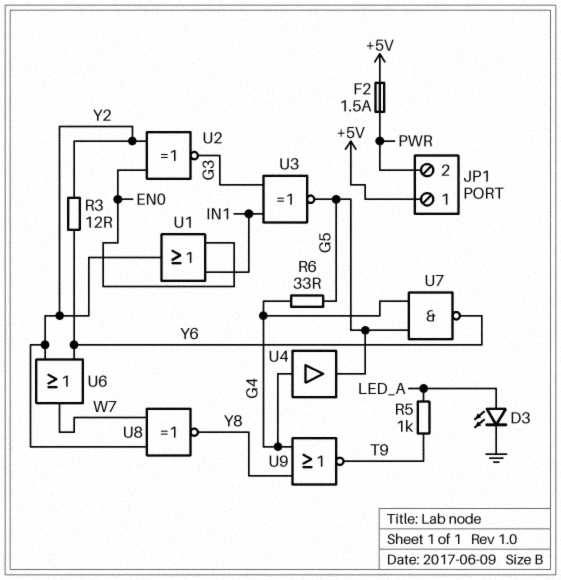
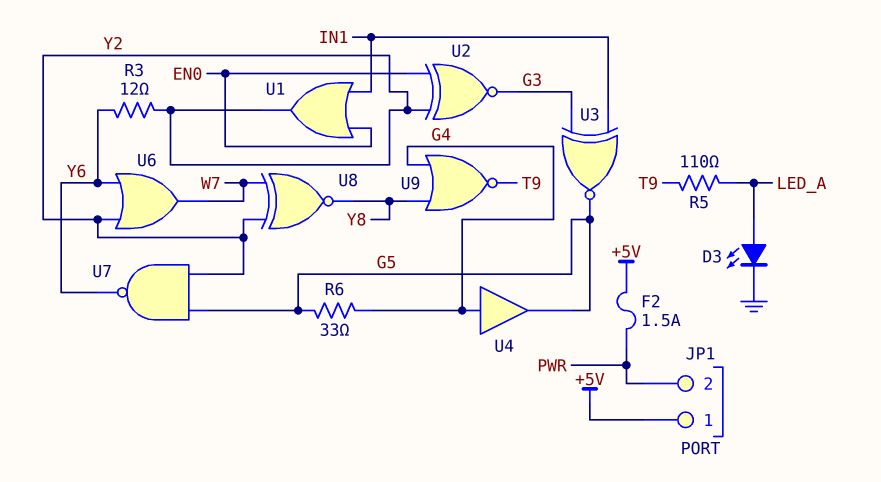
R5: 1k (LED_A, T9) -> 110 (LED_A, T9)
U7: NAND (in G4, in G5, out Y6) -> NAND (in G5, in Y2, out Y6)

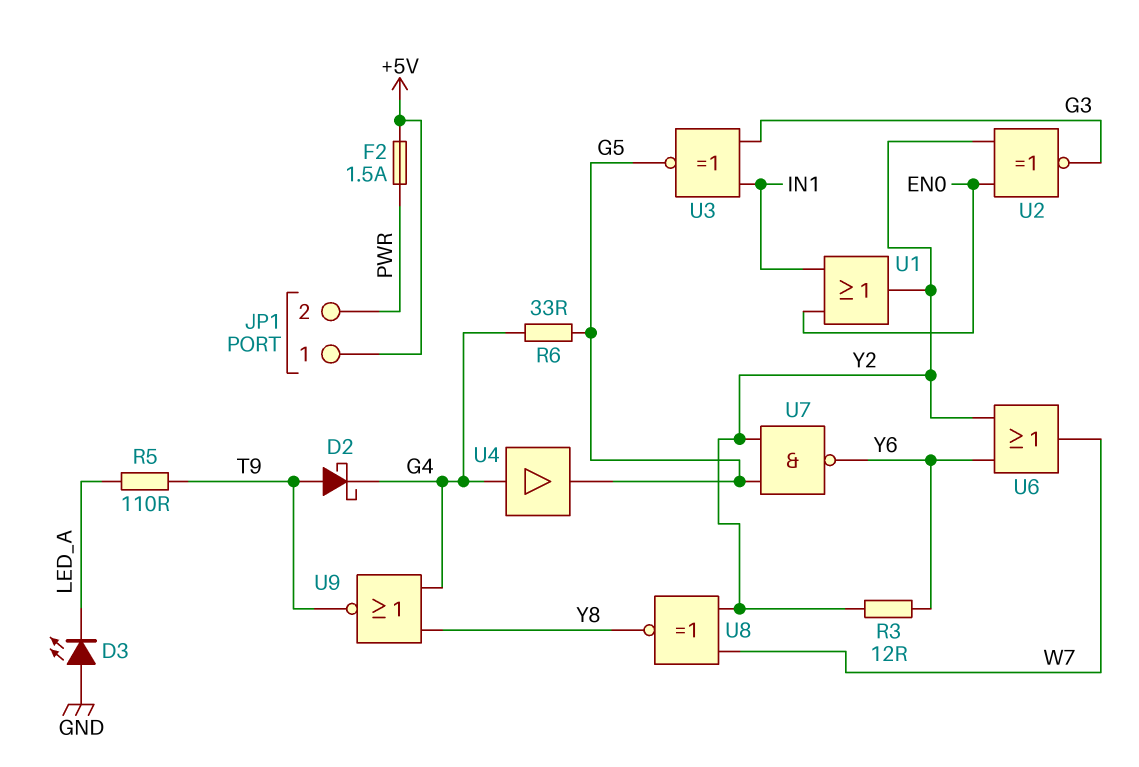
D2: none -> schottky (A T9, K G4)
D3: LED (A LED_A, K GND) -> LED (A GND, K LED_A)

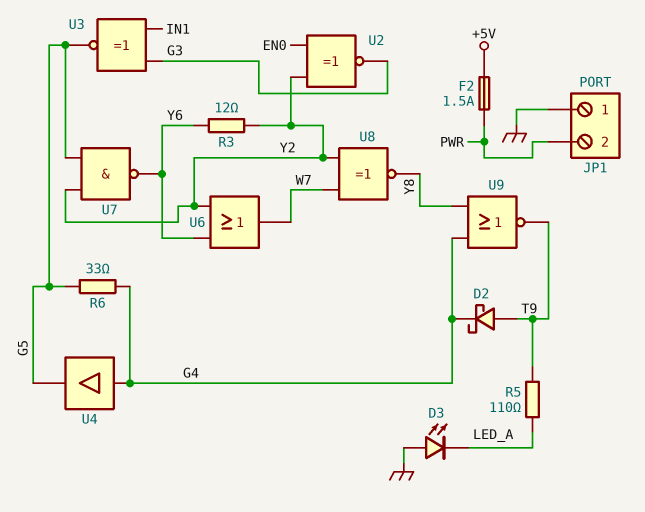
JP1 pin 1: +5V -> GND
U1: OR (in EN0, in IN1, out Y2) -> none

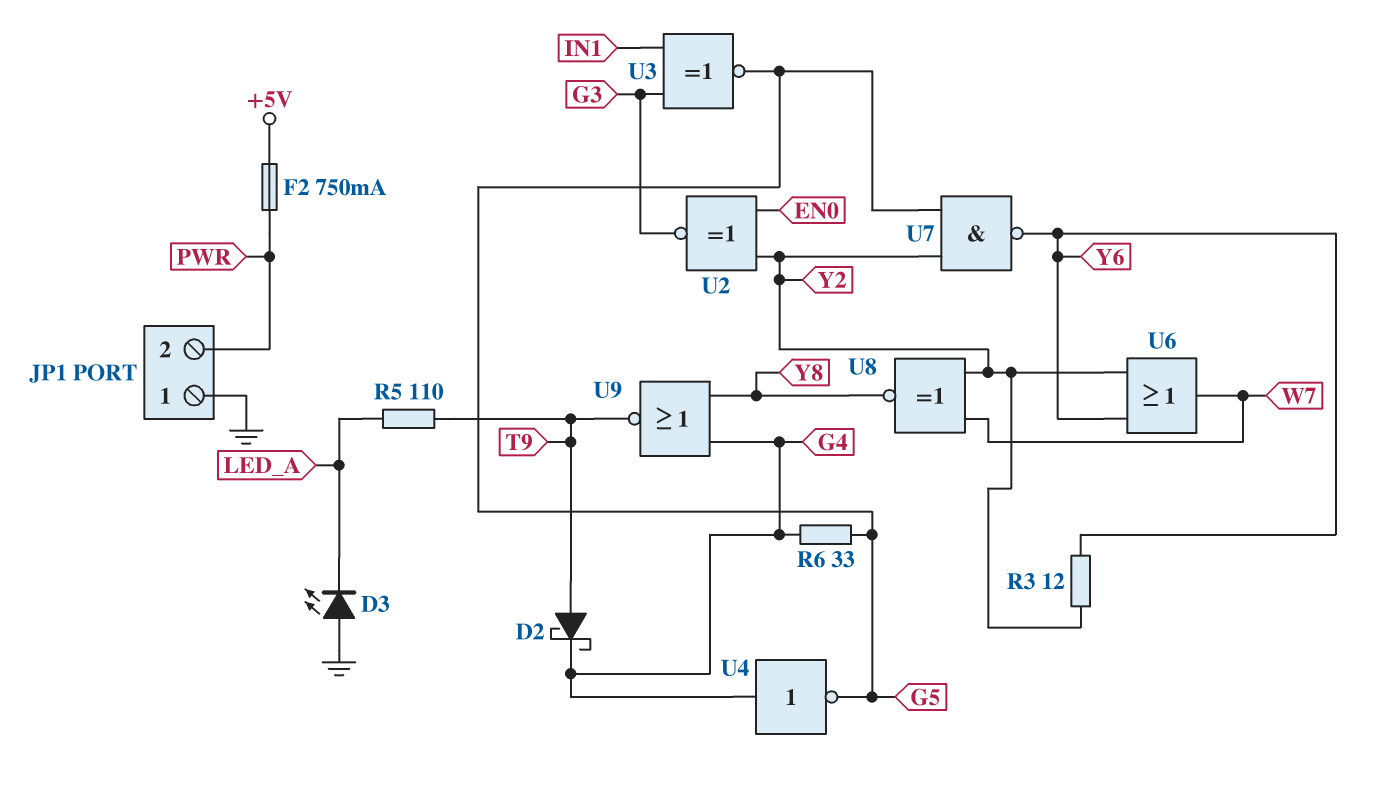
F2: 1.5A (+5V, PWR) -> 750mA (+5V, PWR)
U4: buffer (in G4, out G5) -> NOT (in G4, out G5)

